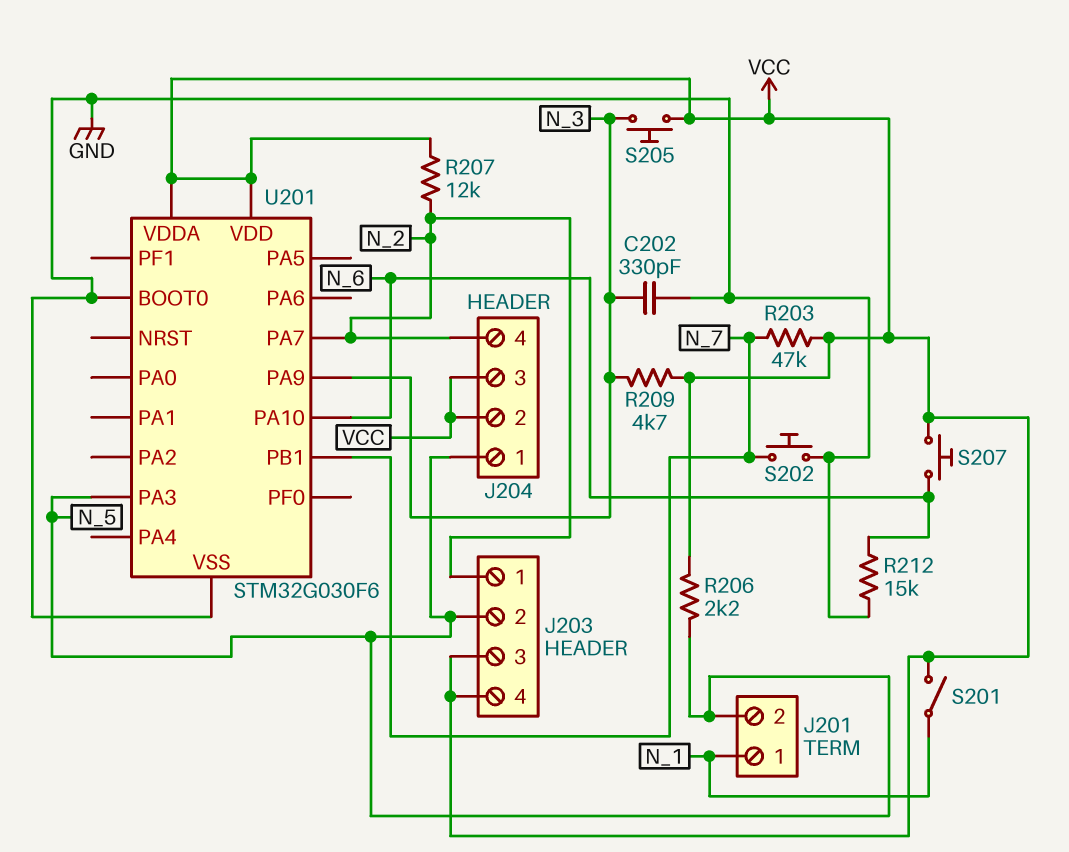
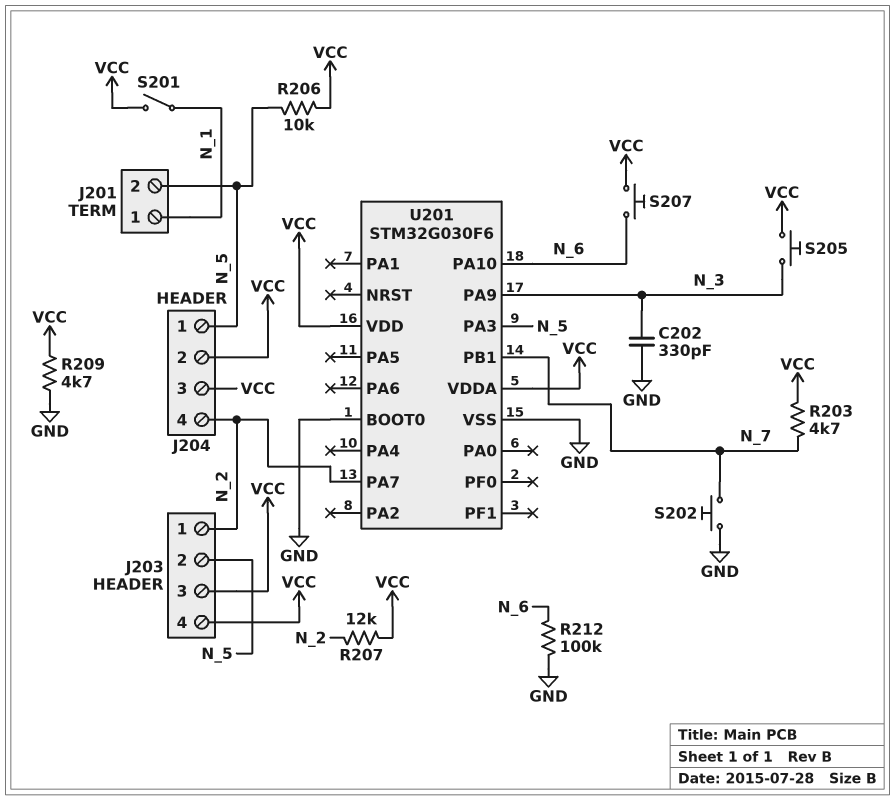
R203: 47k (N_7, VCC) -> 4.7k (N_7, VCC)
R206: 2.2k (N_5, VCC) -> 10k (N_5, VCC)
R209: 4.7k (N_3, VCC) -> 4.7k (GND, VCC)
R212: 15k (GND, N_6) -> 100k (GND, N_6)

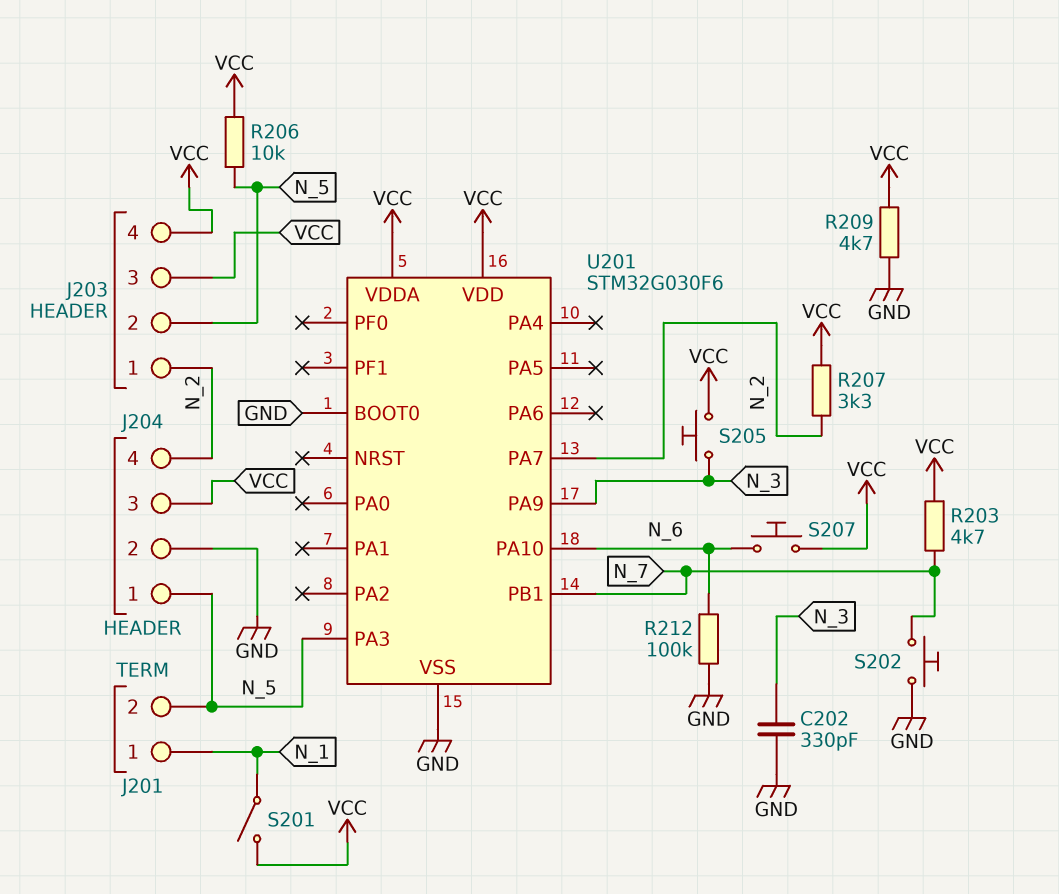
J204 pin 2: VCC -> GND
R207: 12k (N_2, VCC) -> 3.3k (N_2, VCC)

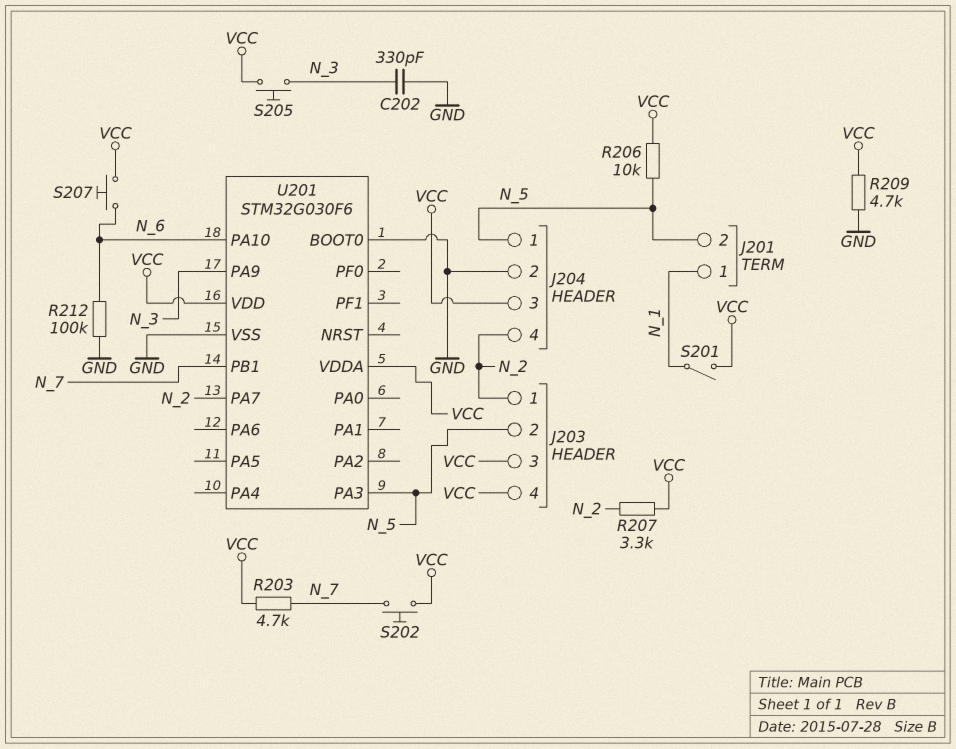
S202: button (GND, N_7) -> button (N_7, VCC)

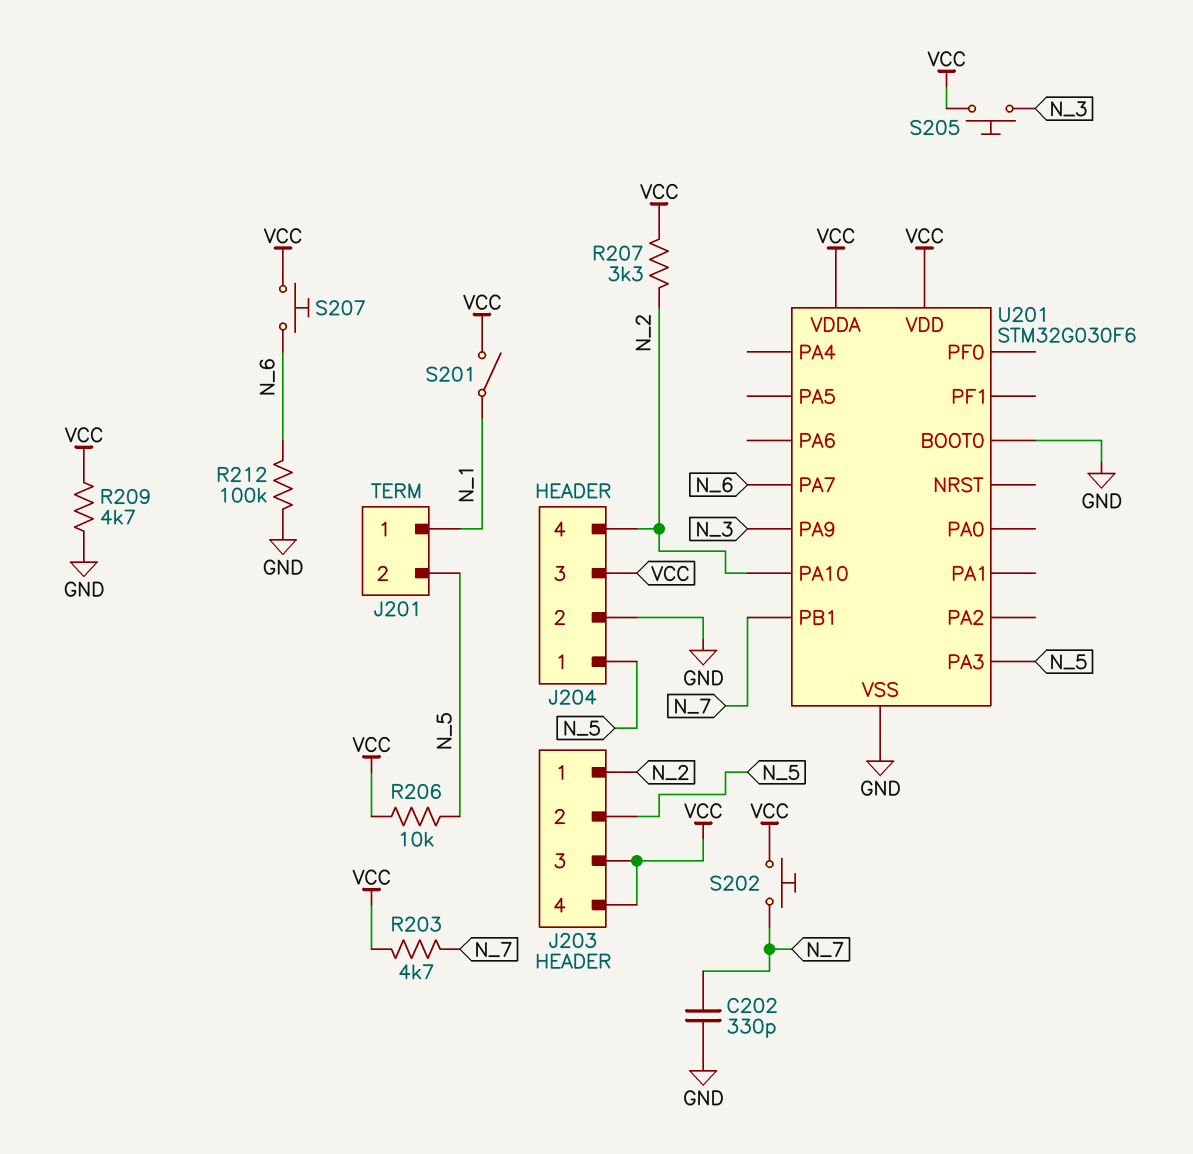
C202: 330pF (GND, N_3) -> 330pF (GND, N_7)
U201 pin PA7: N_2 -> N_6
U201 pin PA10: N_6 -> N_2

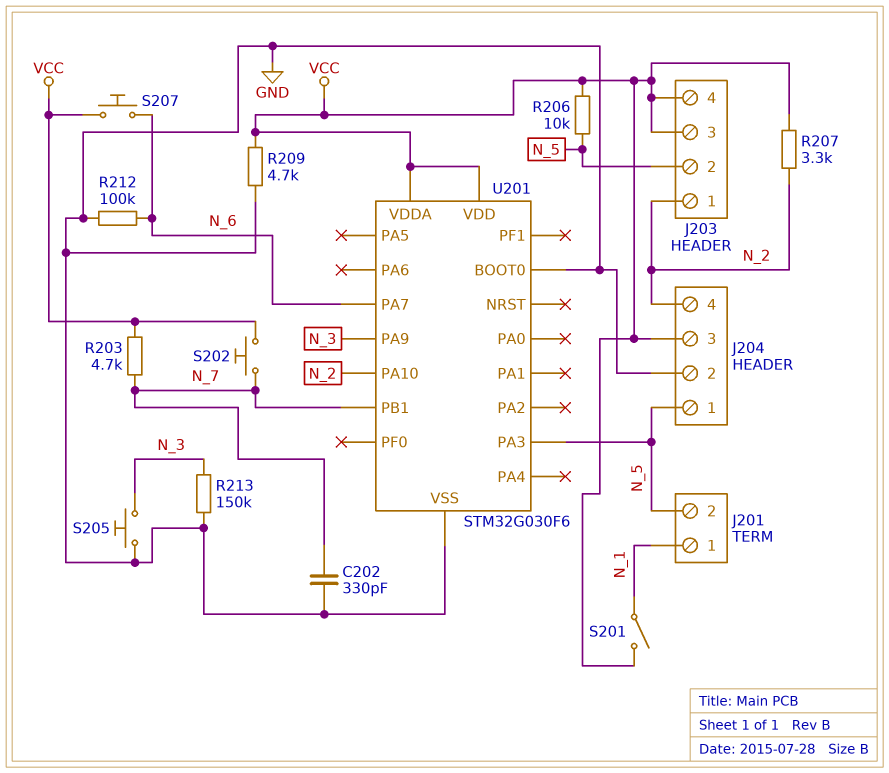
R213: none -> 150k (GND, N_3)
S205: button (N_3, VCC) -> button (GND, N_3)

